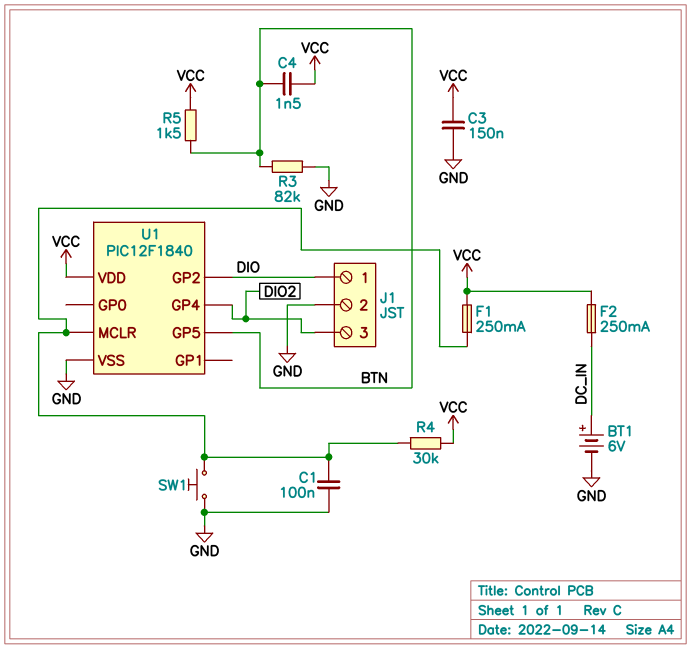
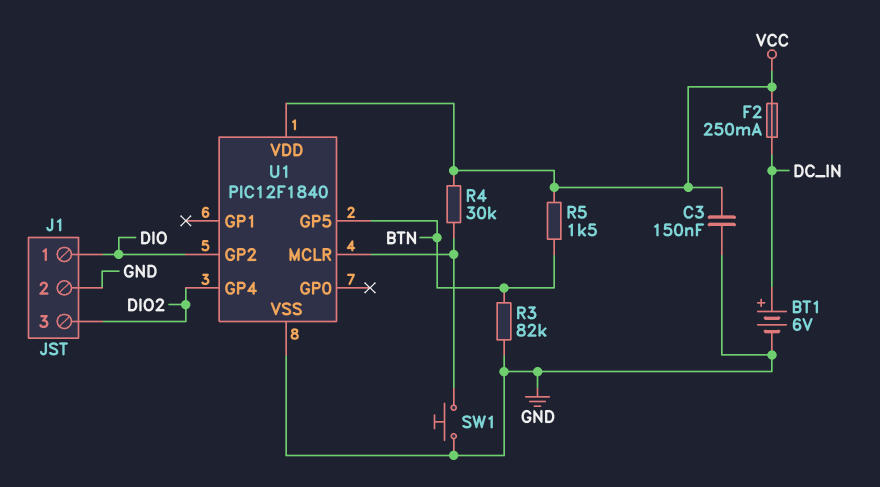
C1: 100nF (GND, U1/MCLR) -> none
C4: 1.5nF (BTN, VCC) -> none
F1: 250mA (U1/MCLR, VCC) -> none

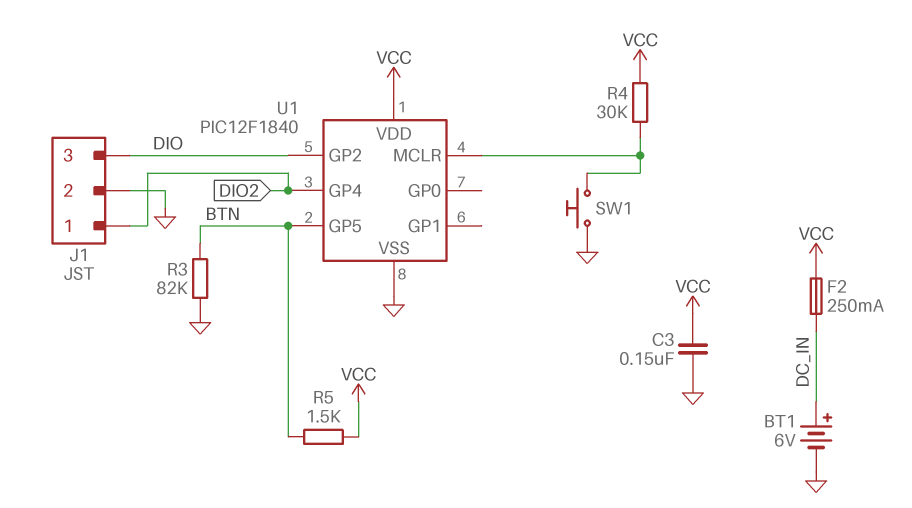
J1 pin 1: DIO -> DIO2
J1 pin 3: DIO2 -> DIO

